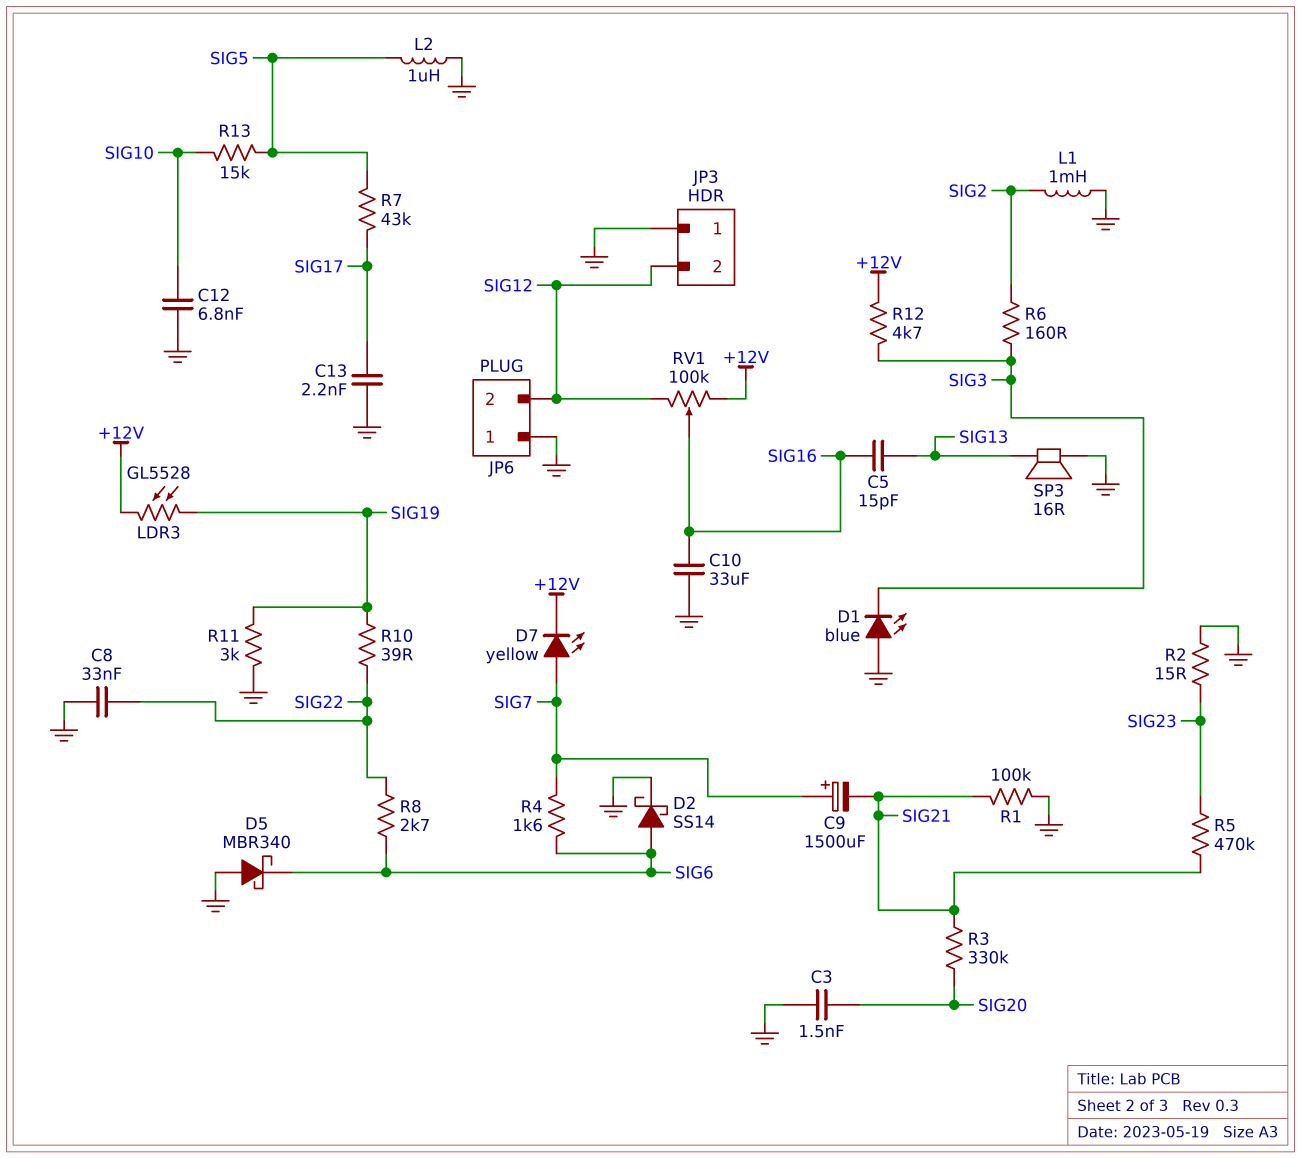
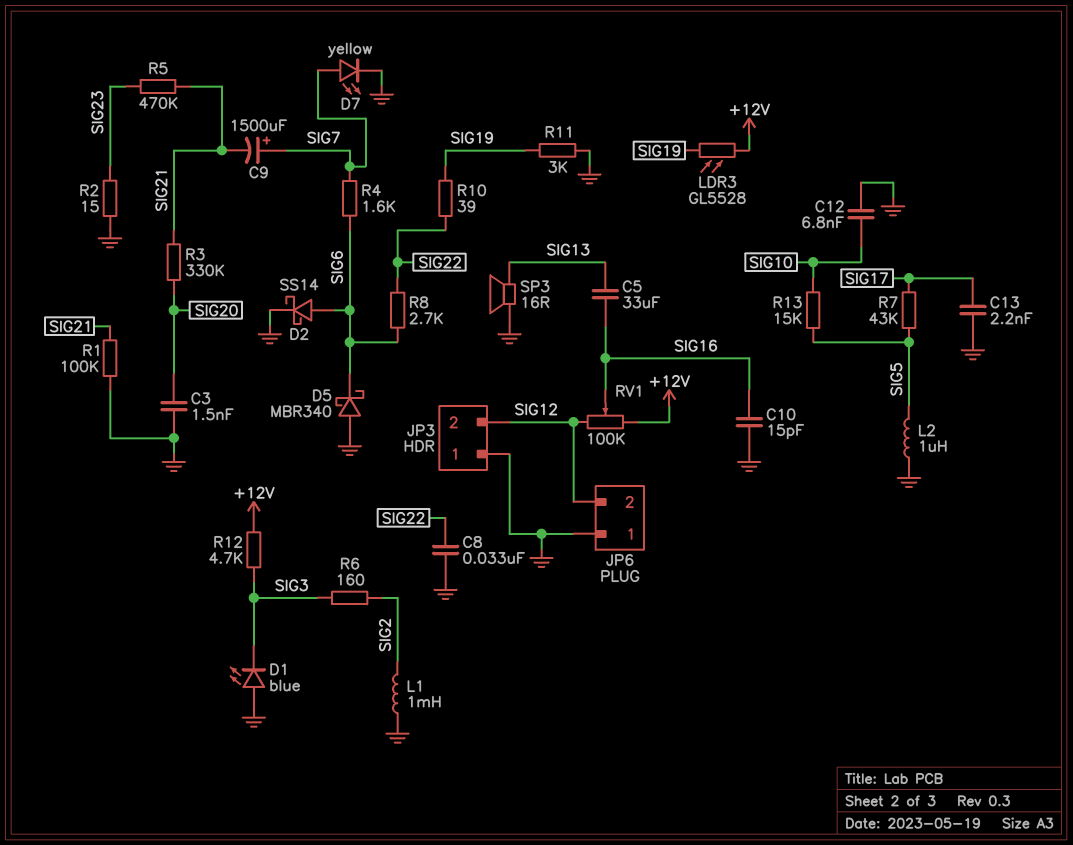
C5: 15pF (SIG13, SIG16) -> 33uF (SIG13, SIG16)
C10: 33uF (GND, SIG16) -> 15pF (GND, SIG16)
D7: LED yellow (A SIG7, K +12V) -> LED yellow (A SIG7, K GND)

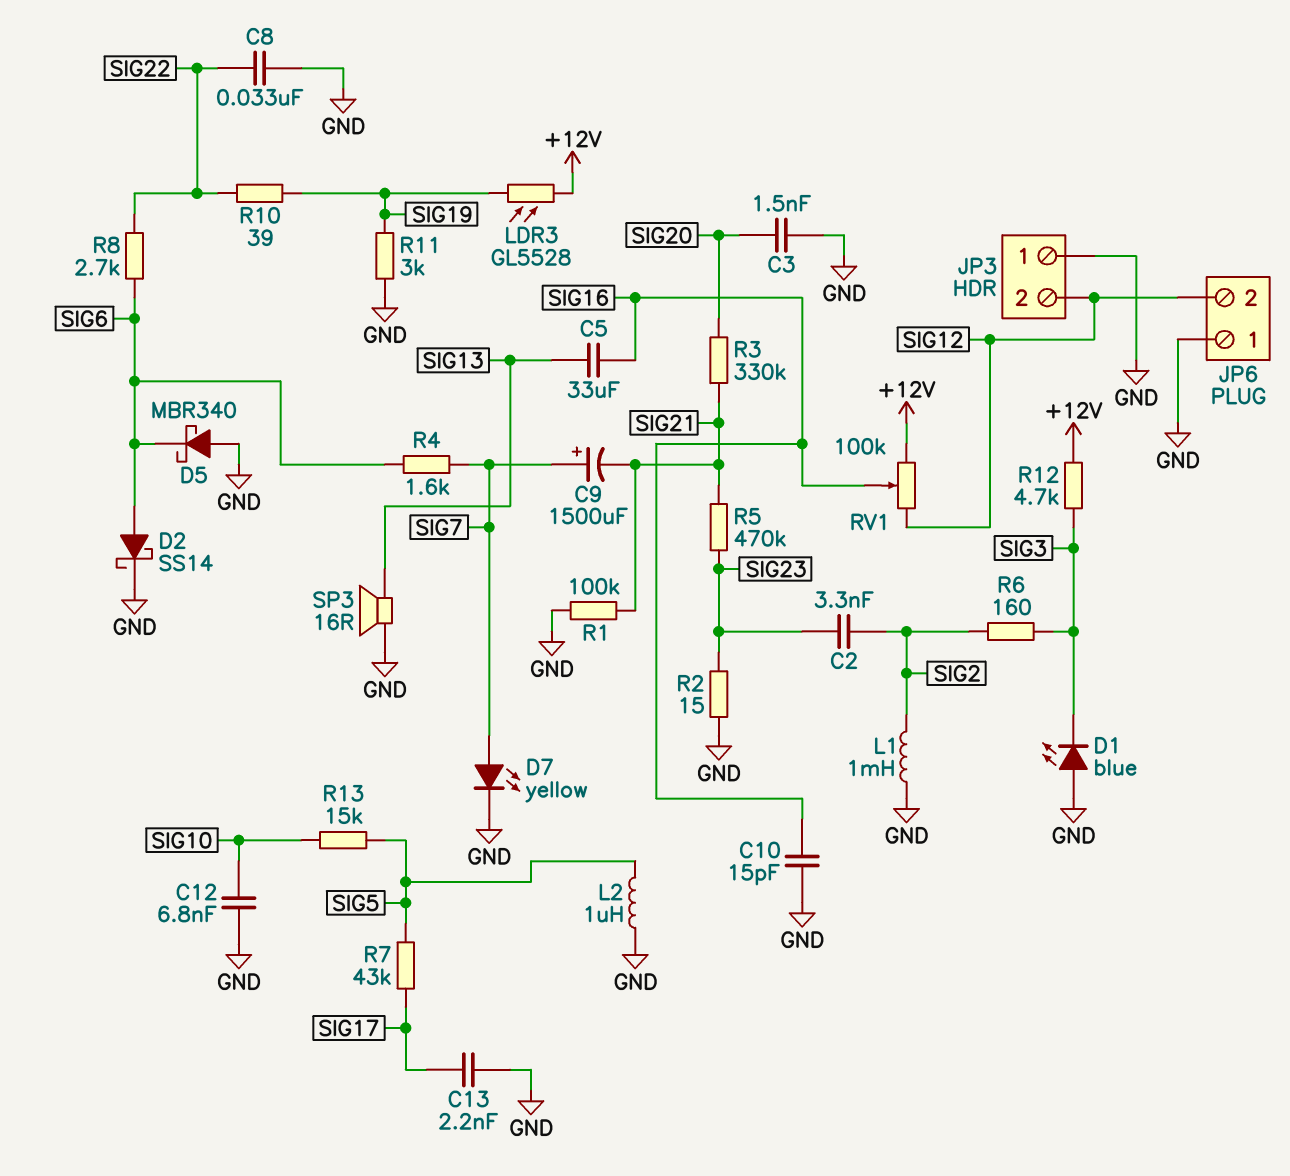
C2: none -> 3.3nF (SIG2, SIG23)

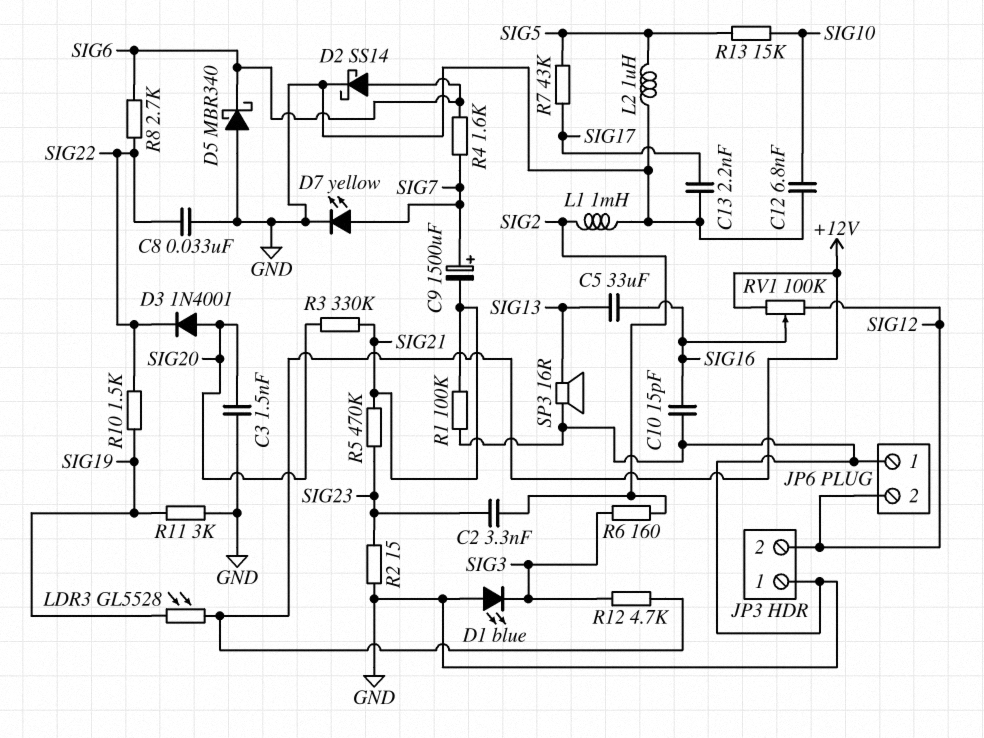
D3: none -> diode 1N4001 (A SIG20, K SIG22)
R10: 39 (SIG19, SIG22) -> 1.5k (SIG19, SIG22)

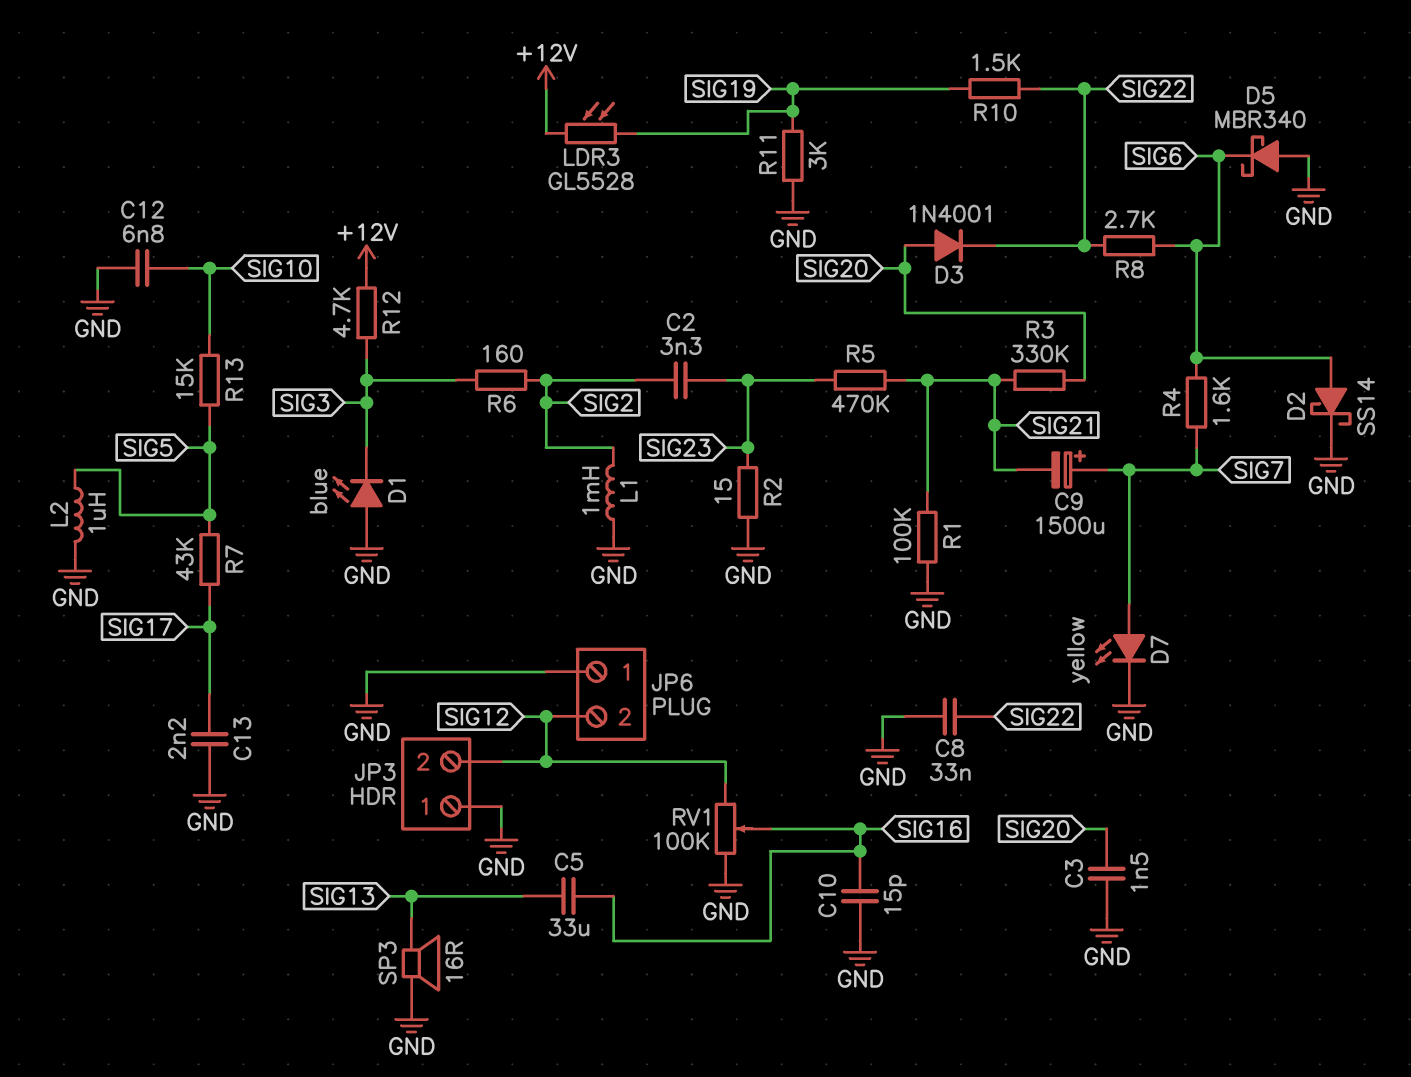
RV1: 100k (+12V, SIG12, wiper SIG16) -> 100k (GND, SIG12, wiper SIG16)

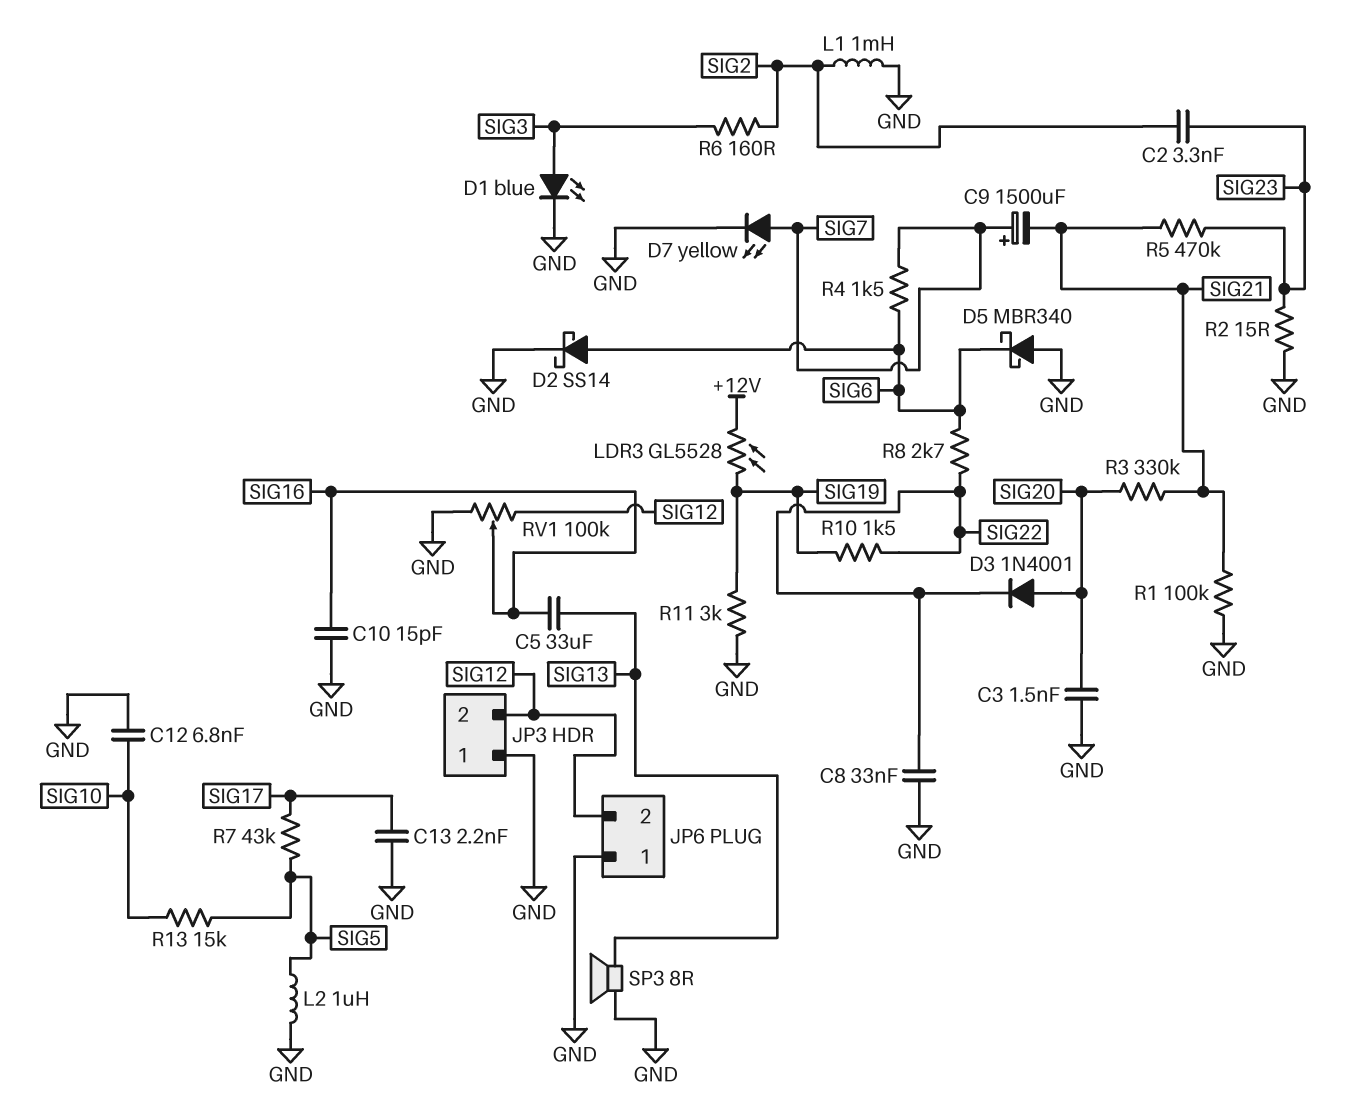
D1: LED blue (A GND, K SIG3) -> LED blue (A SIG3, K GND)
R4: 1.6k (SIG6, SIG7) -> 1.5k (SIG6, SIG7)
R12: 4.7k (+12V, SIG3) -> none
SP3: speaker 16R (GND, SIG13) -> speaker 8R (GND, SIG13)

